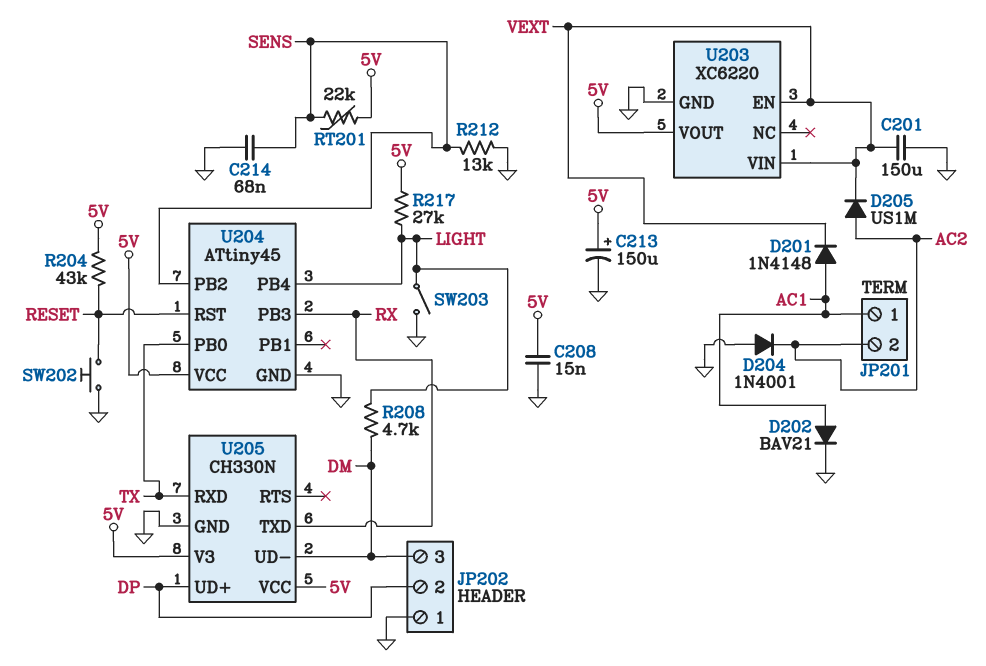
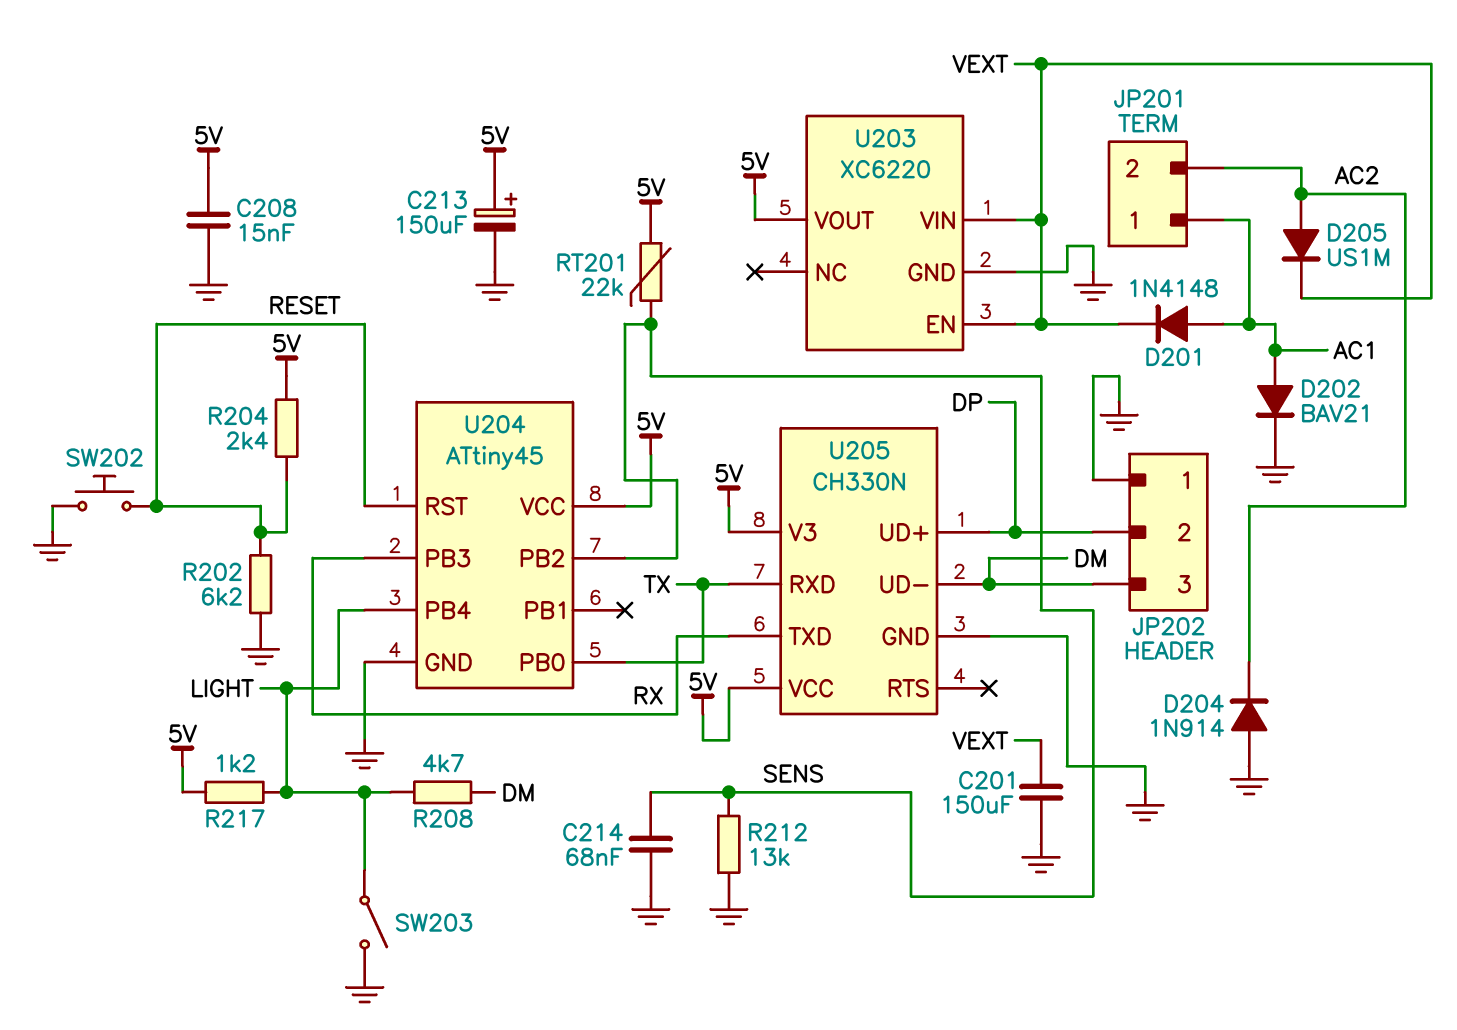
D204: diode 1N4001 (A GND, K AC2) -> diode 1N914 (A GND, K AC2)
R202: none -> 6.2k (GND, RESET)
R204: 43k (5V, RESET) -> 2.4k (5V, RESET)
R217: 27k (5V, LIGHT) -> 1.2k (5V, LIGHT)

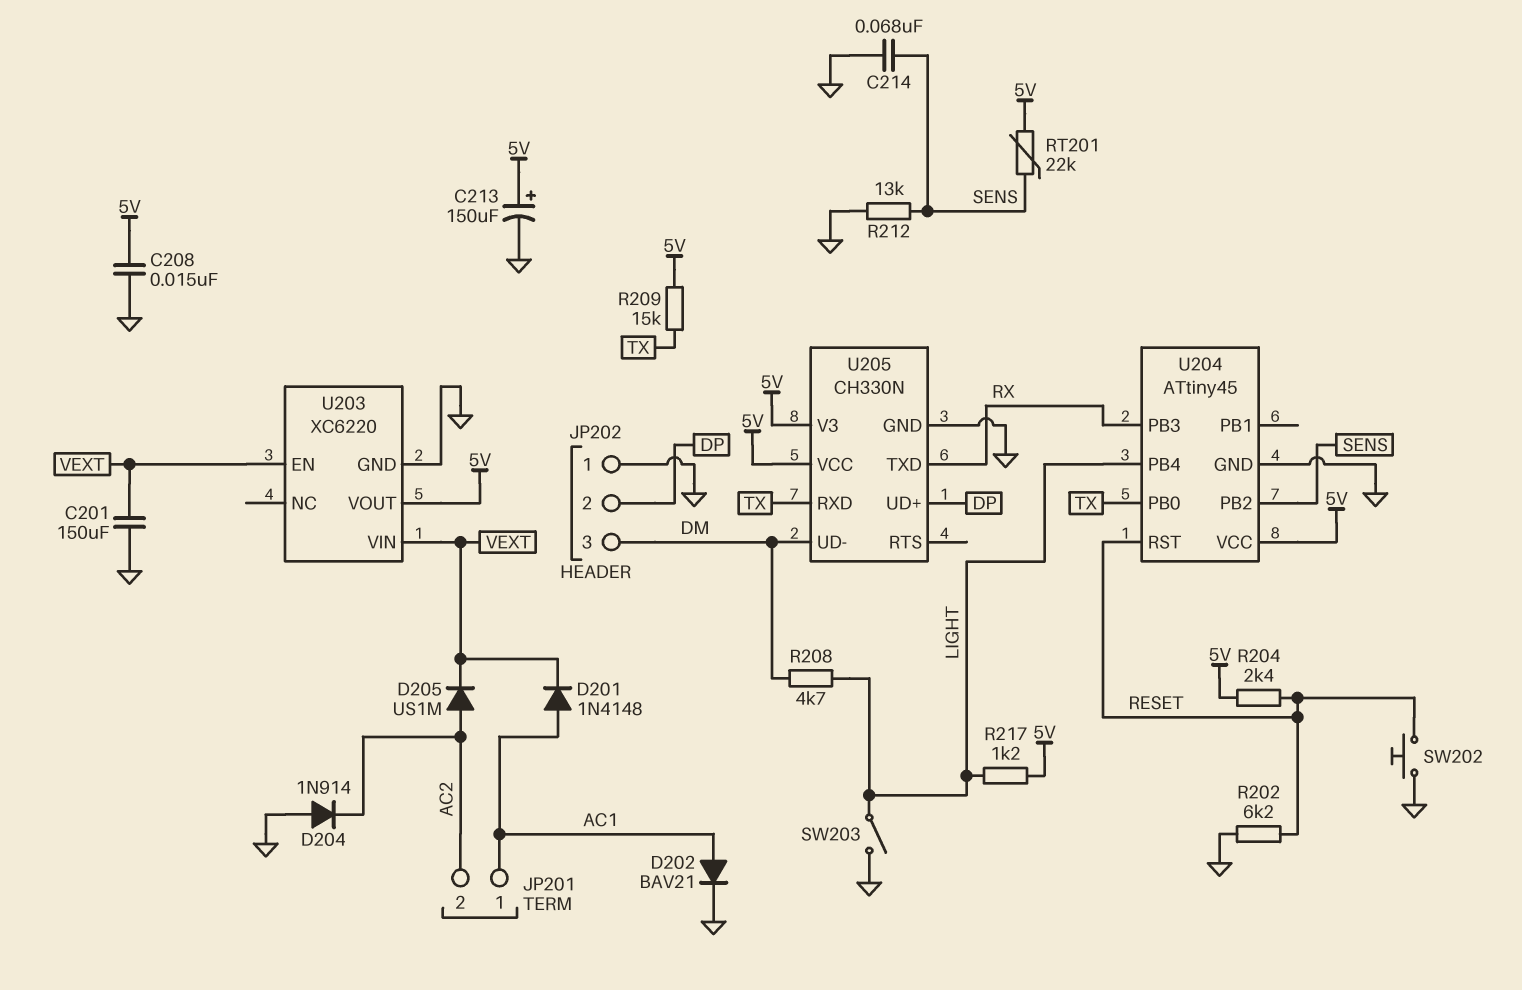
R209: none -> 15k (5V, TX)

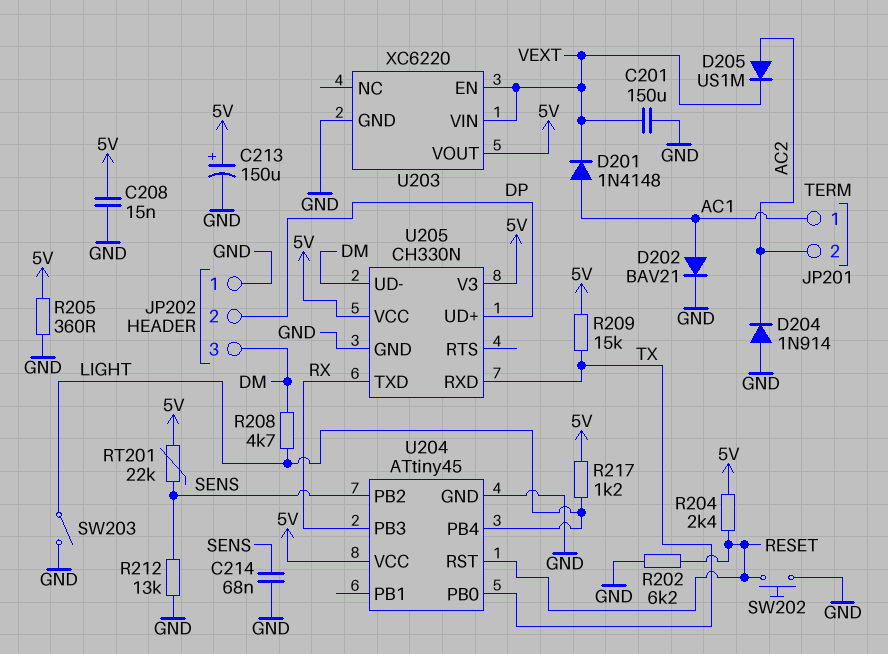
R205: none -> 360 (5V, GND)

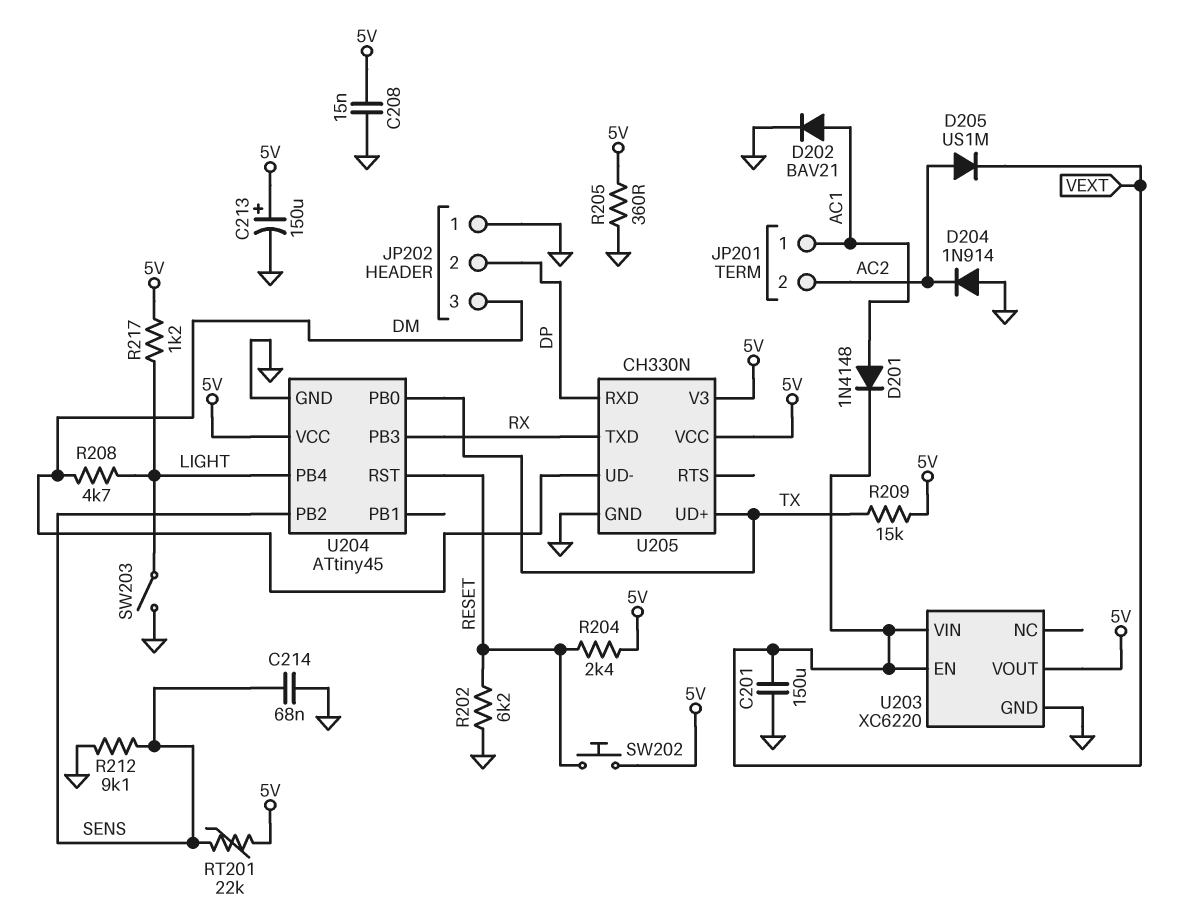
R212: 13k (GND, SENS) -> 9.1k (GND, SENS)
SW202: button (GND, RESET) -> button (5V, RESET)
U205 pin RXD: TX -> DP
U205 pin UD+: DP -> TX

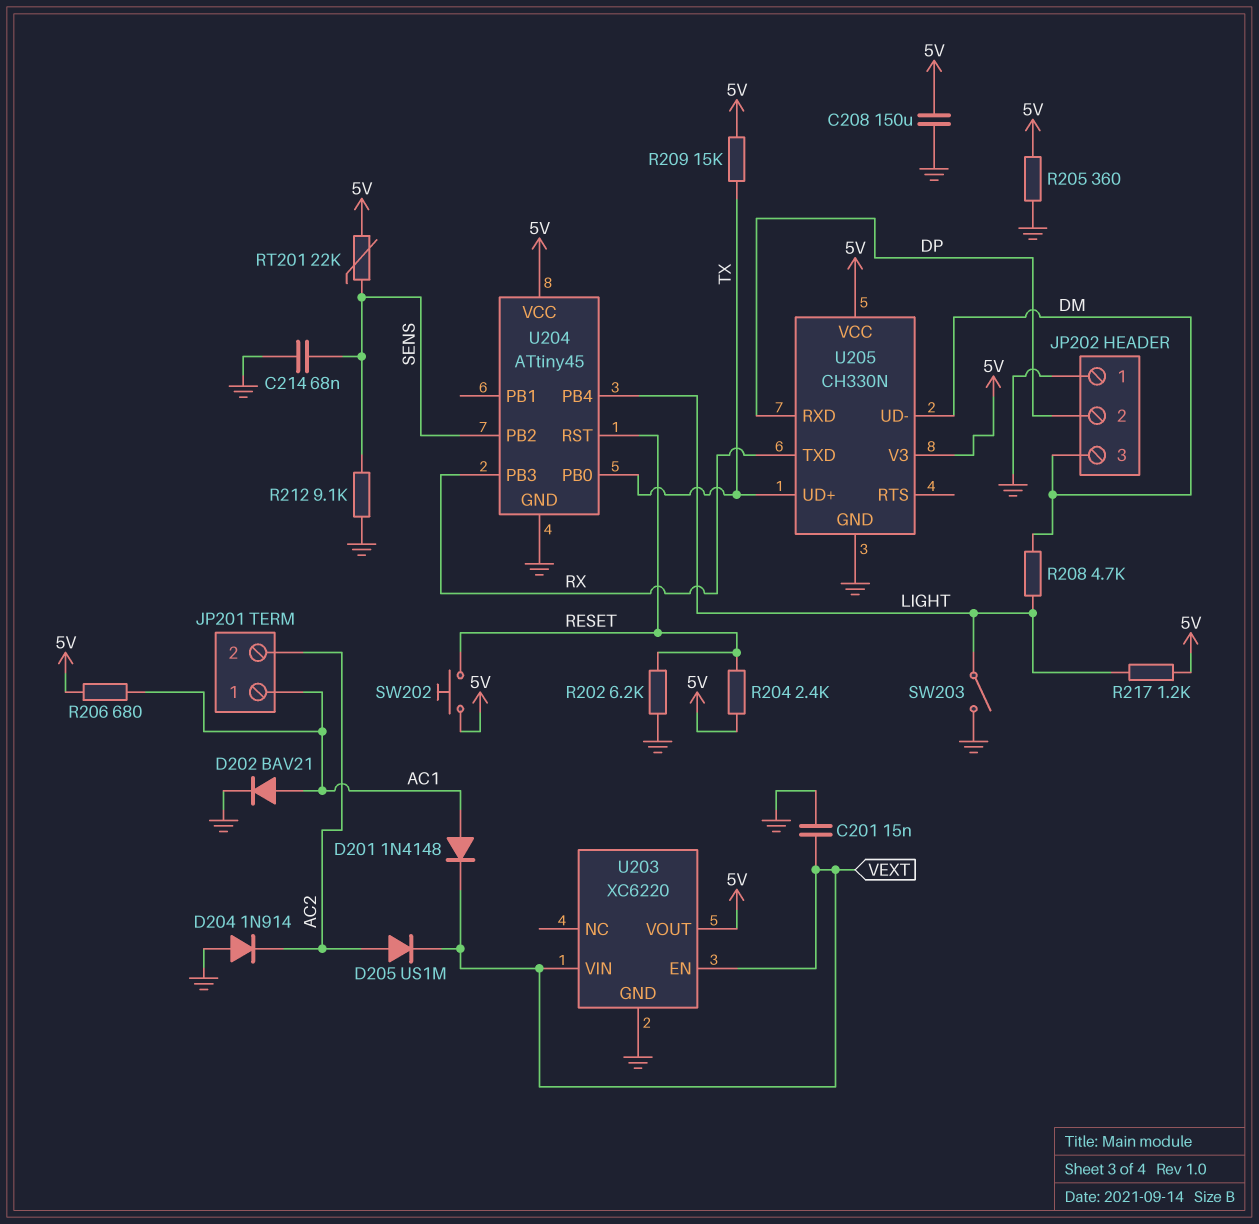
C201: 150uF (GND, VEXT) -> 15nF (GND, VEXT)
C208: 15nF (5V, GND) -> 150uF (5V, GND)
C213: 150uF (plus 5V, minus GND) -> none
R206: none -> 680 (5V, AC1)

